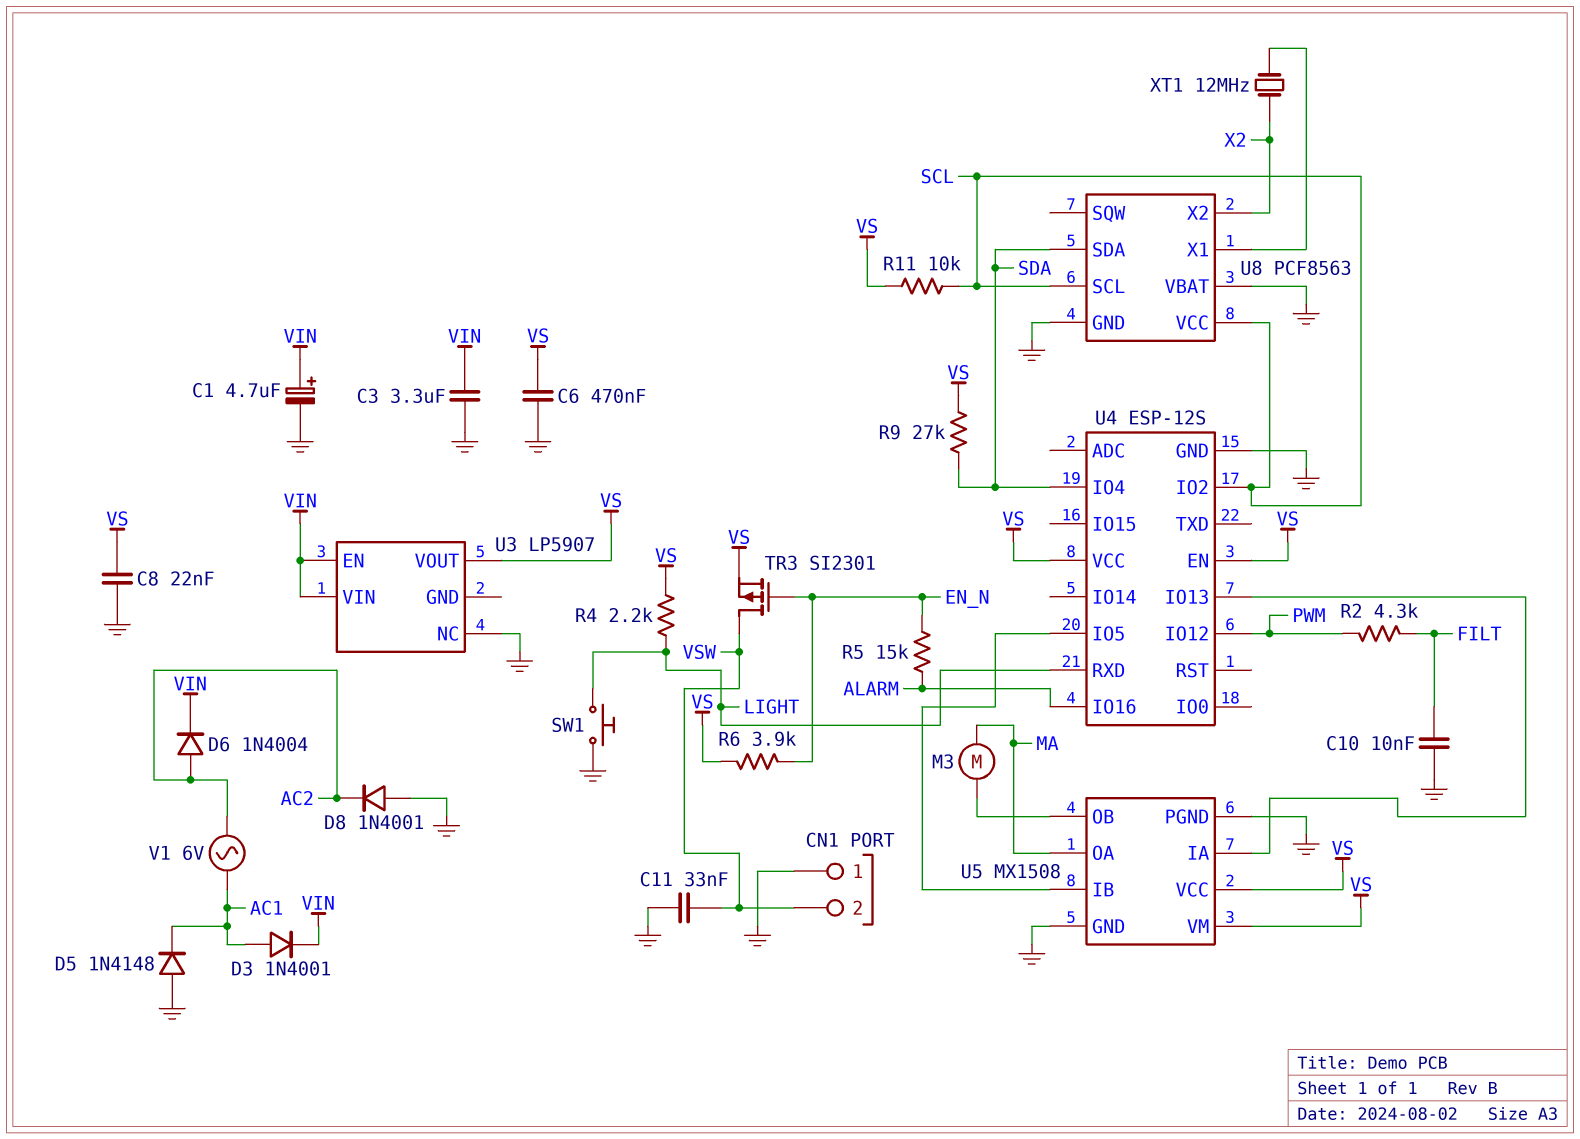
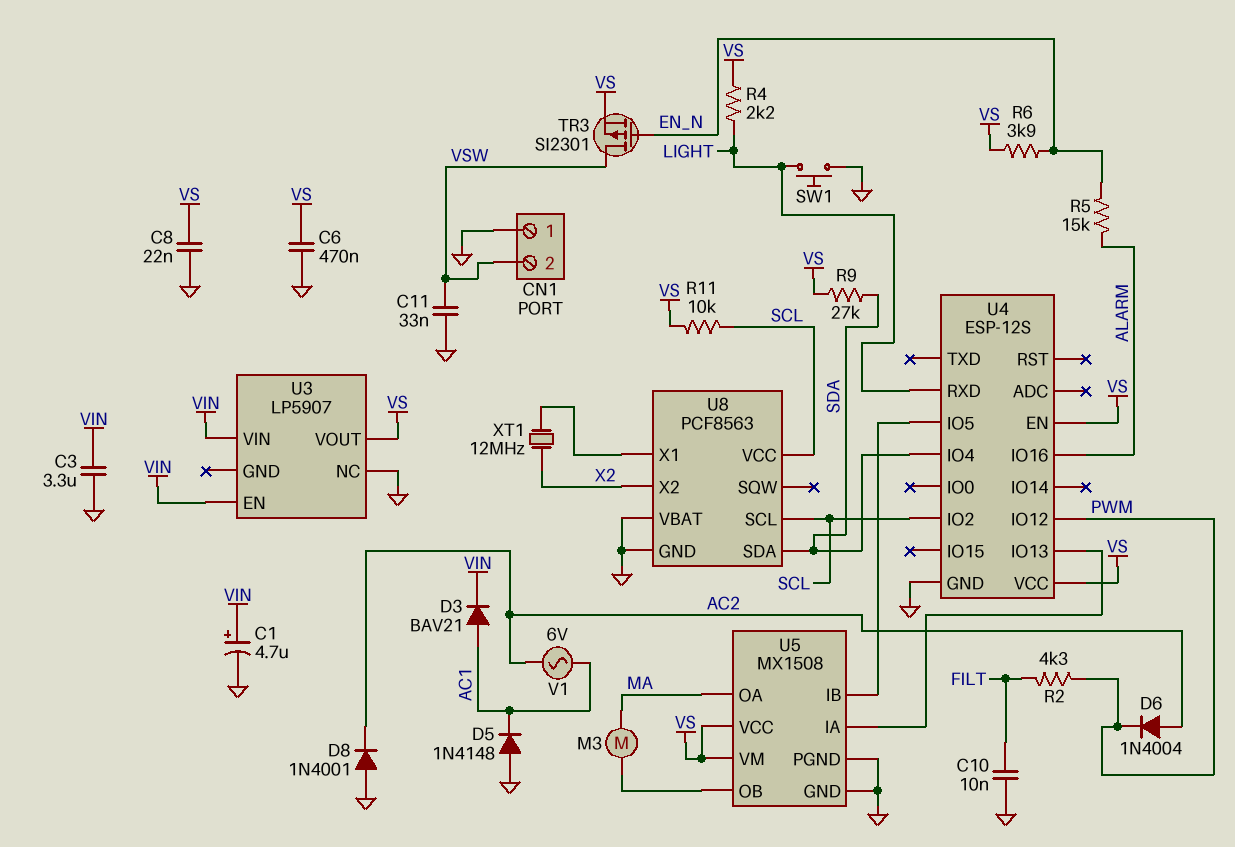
D3: diode 1N4001 (A AC1, K VIN) -> diode BAV21 (A AC1, K VIN)
D6: diode 1N4004 (A AC2, K VIN) -> diode 1N4004 (A AC2, K PWM)

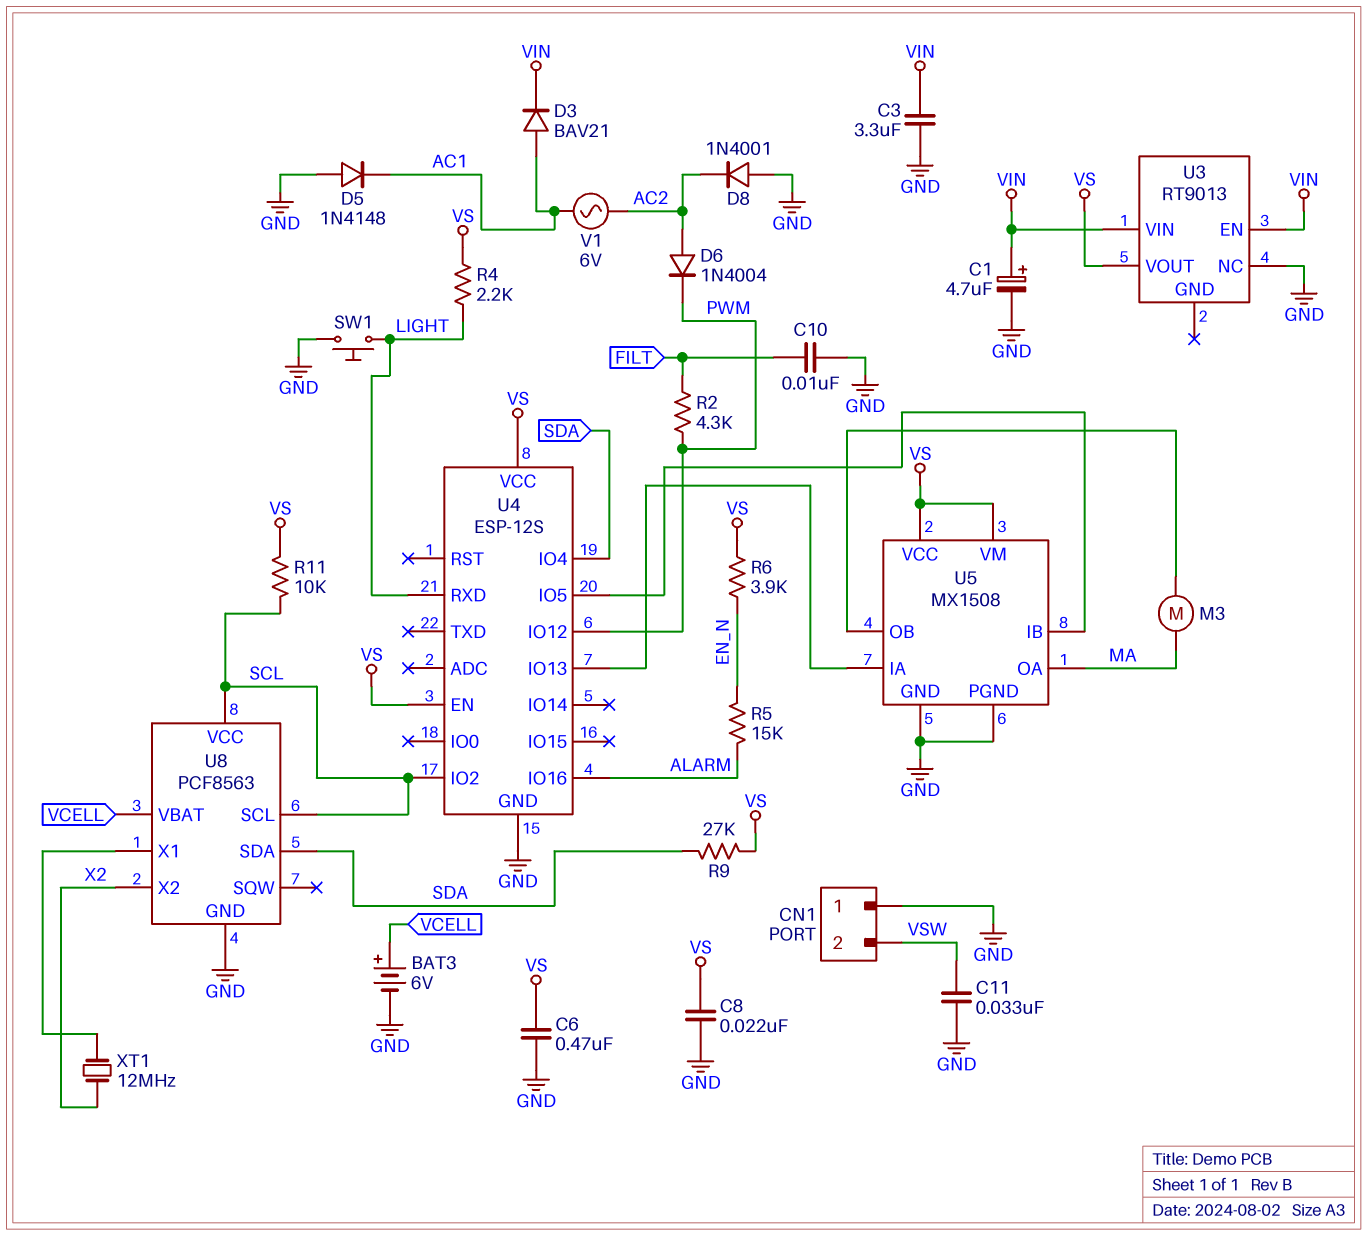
BAT3: none -> 6V (plus VCELL, minus GND)
TR3: PMOS SI2301 (G EN_N, D VSW, S VS) -> none
U3: LP5907 -> RT9013
U8 pin VBAT: GND -> VCELL

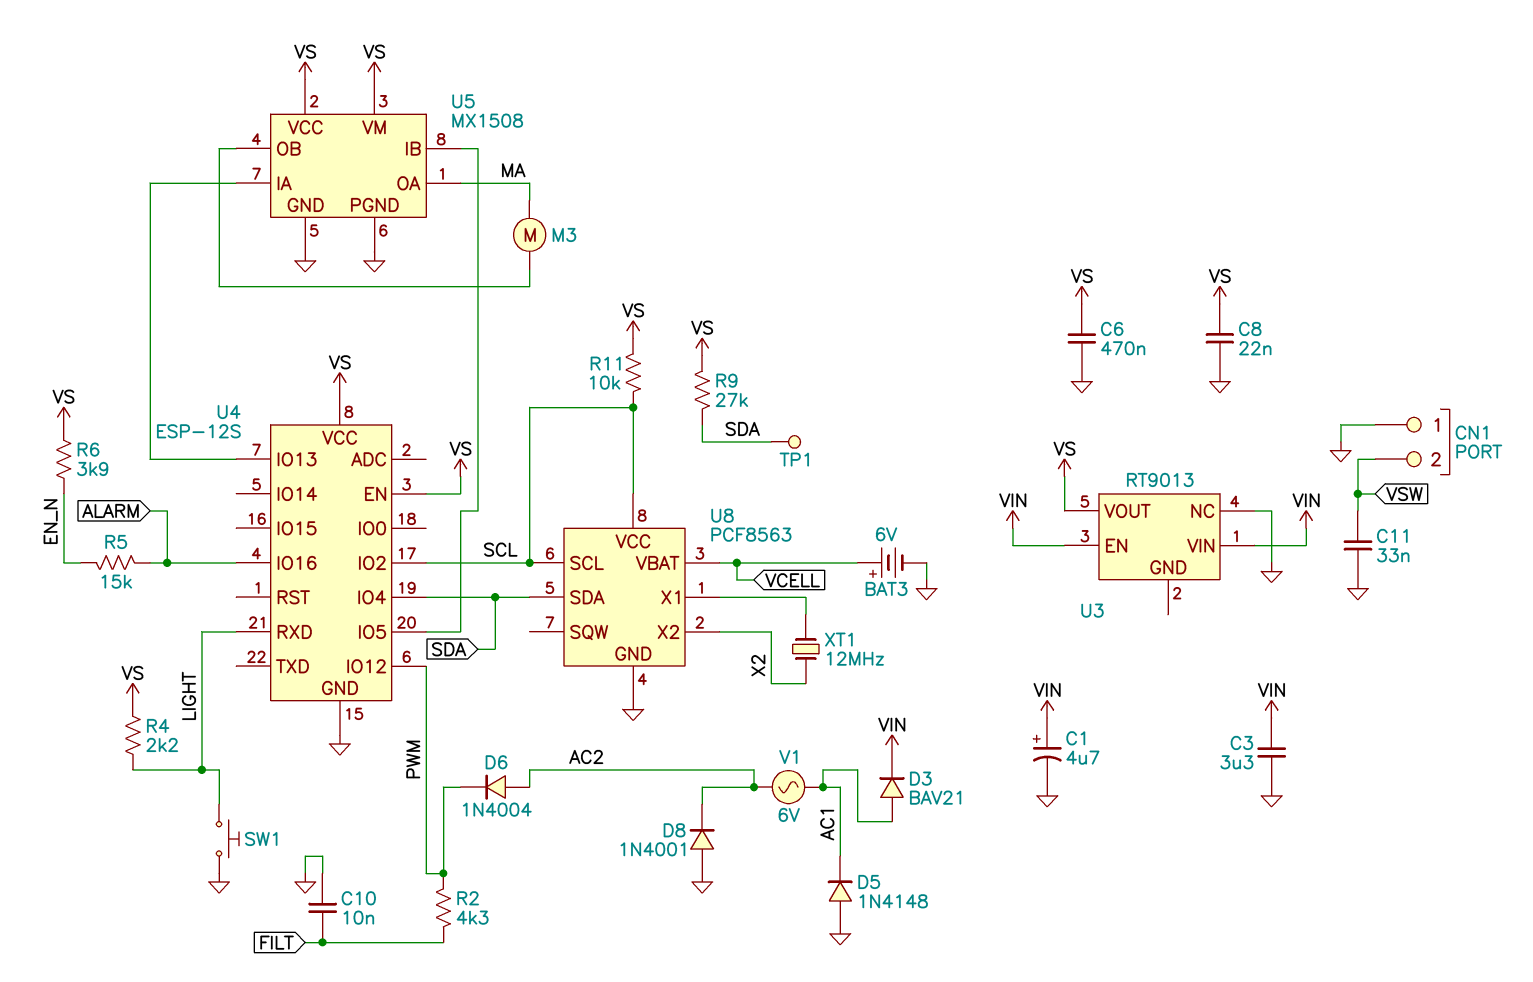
TP1: none -> test point (SDA)

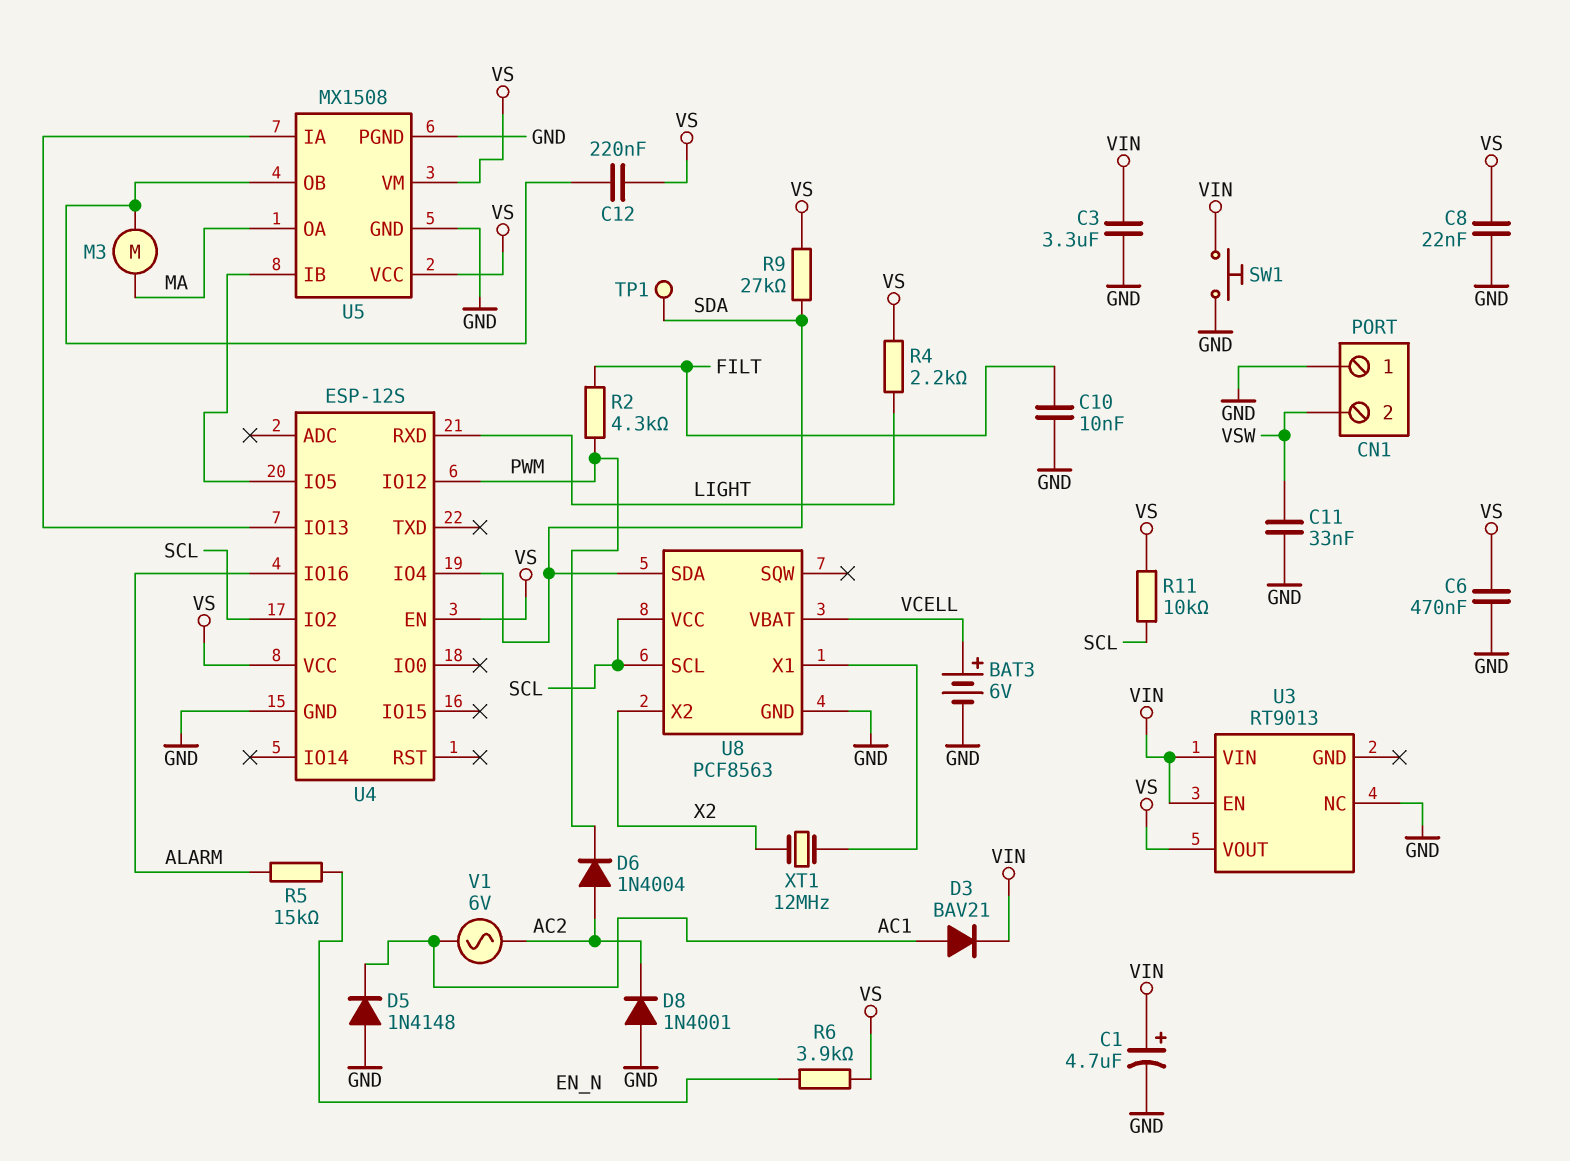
C12: none -> 220nF (U5/OB, VS)
SW1: button (GND, LIGHT) -> button (GND, VIN)

